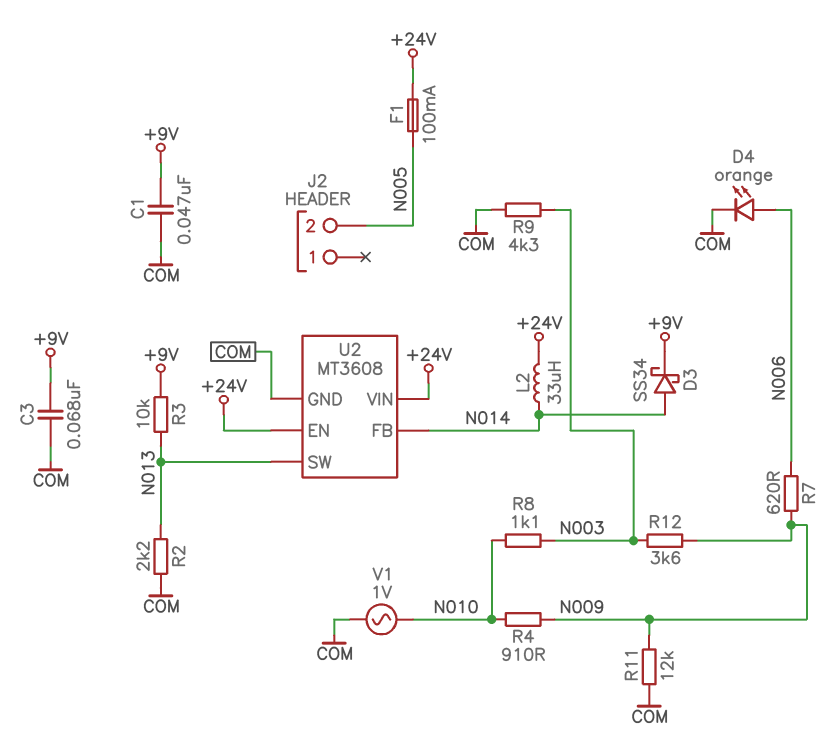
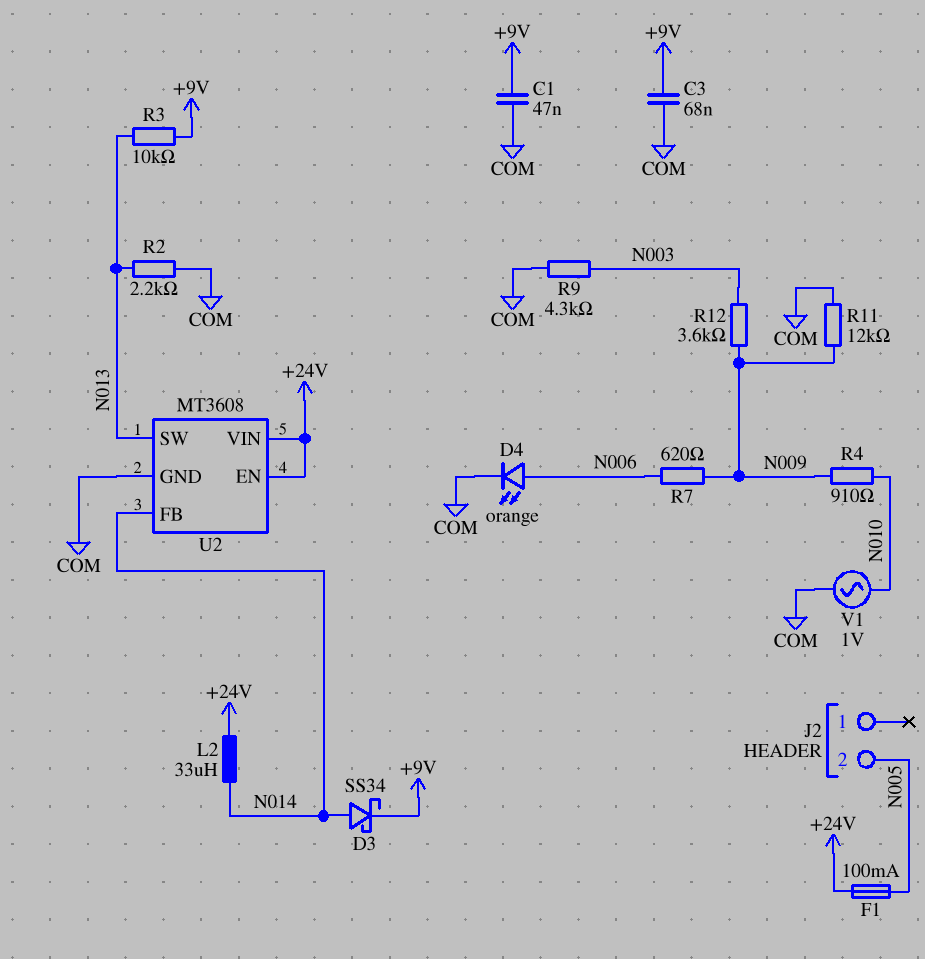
R8: 1.1k (N003, N010) -> none

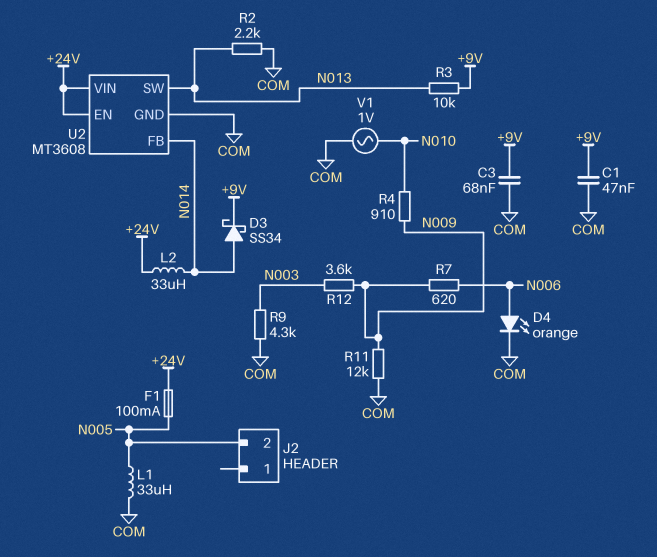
L1: none -> 33uH (COM, N005)

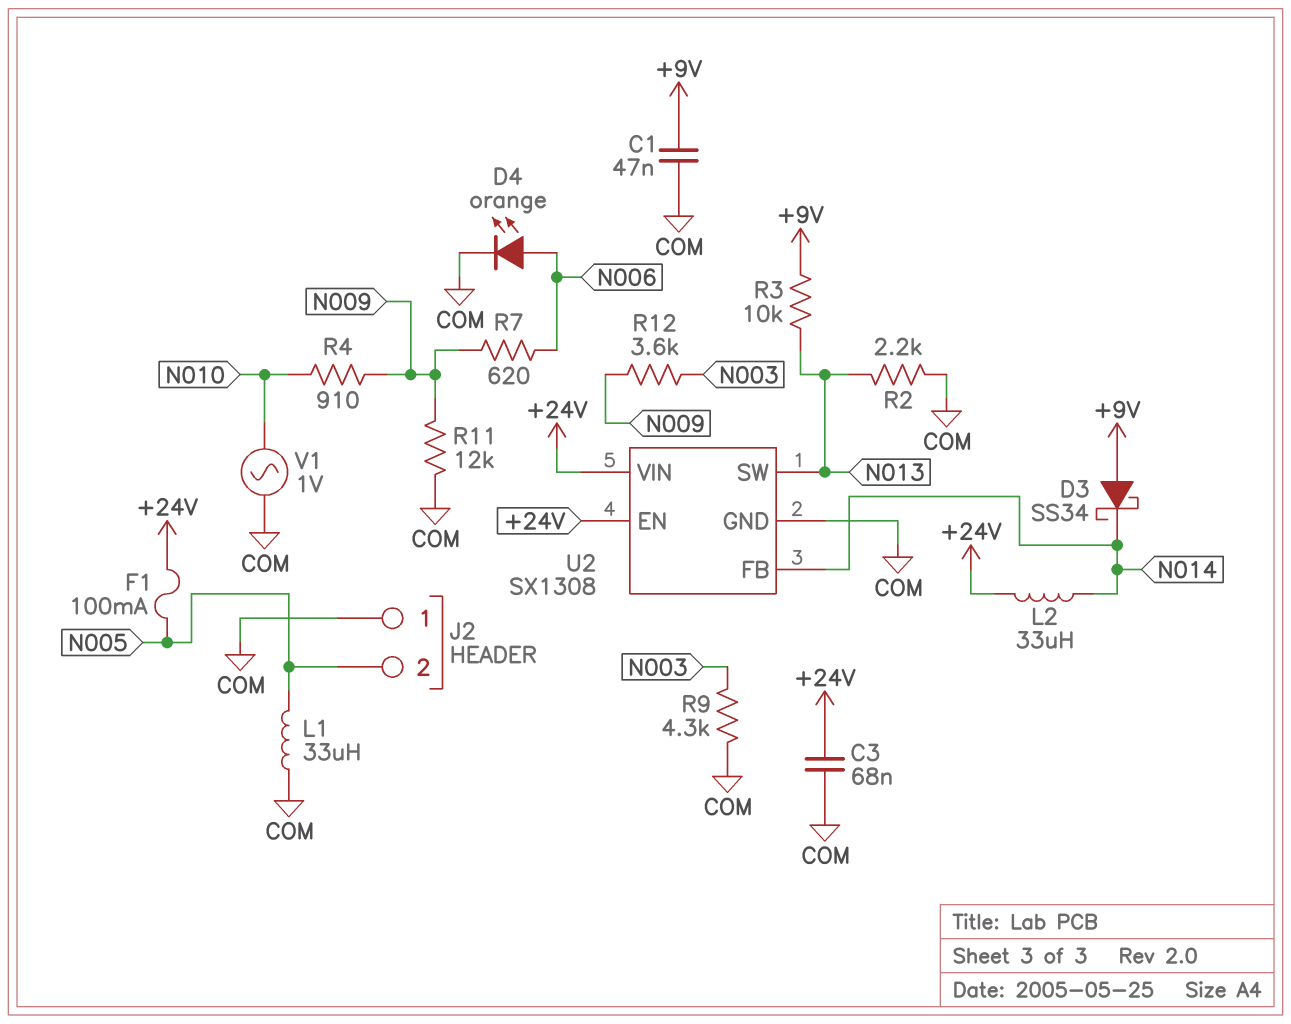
C3: 68nF (+9V, COM) -> 68nF (+24V, COM)
D3: schottky SS34 (A N014, K +9V) -> schottky SS34 (A +9V, K N014)
J2 pin 1: none -> COM
U2: MT3608 -> SX1308

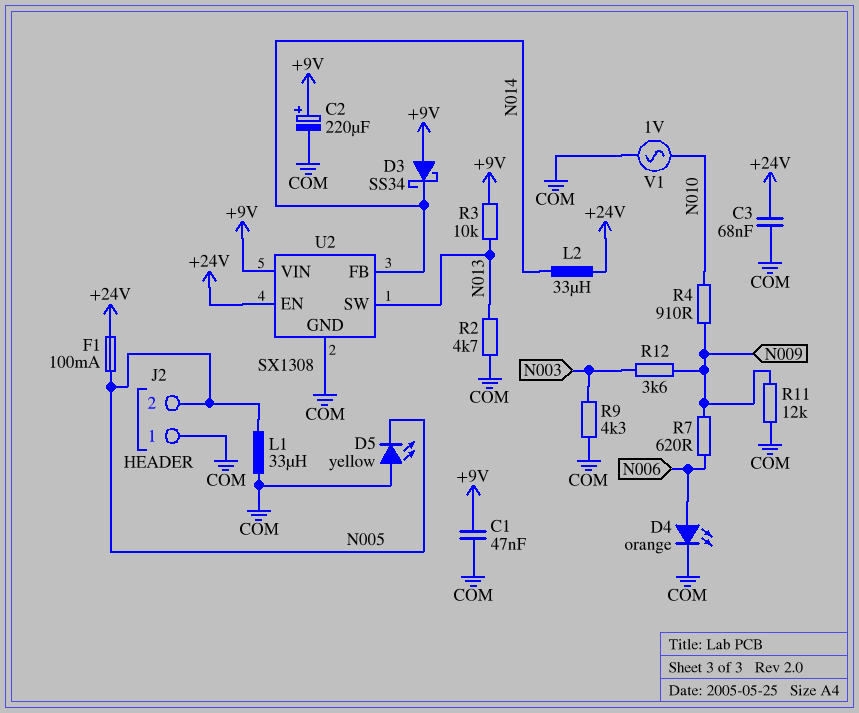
C2: none -> 220uF (plus +9V, minus COM)
D5: none -> LED yellow (A COM, K N005)
R2: 2.2k (COM, N013) -> 4.7k (COM, N013)
U2 pin VIN: +24V -> +9V

